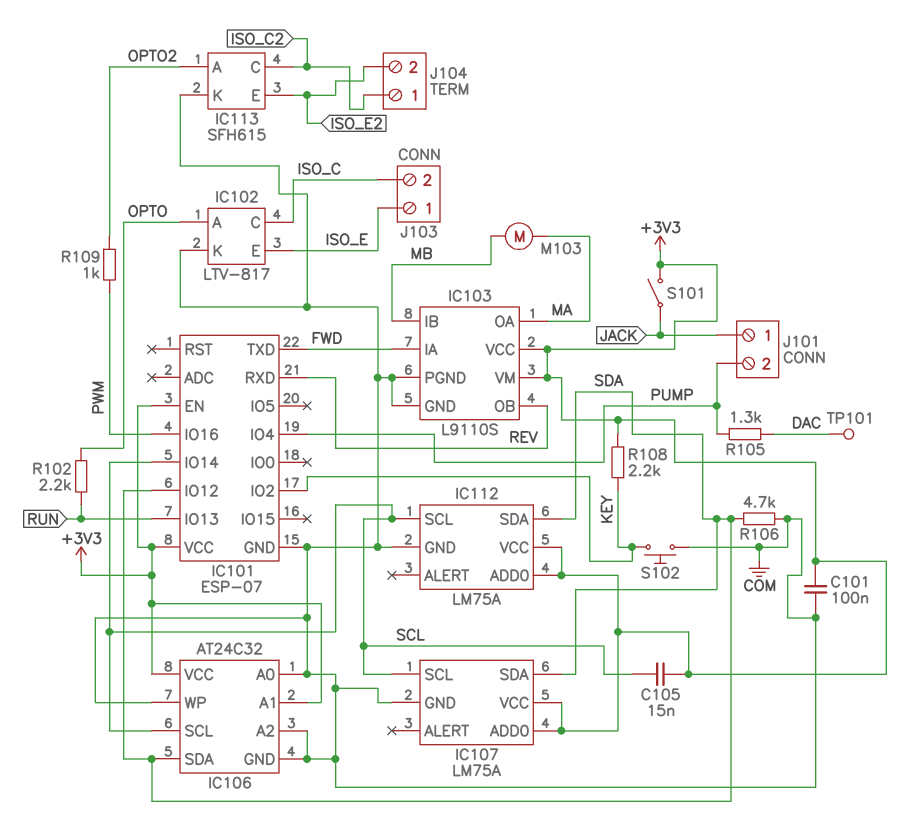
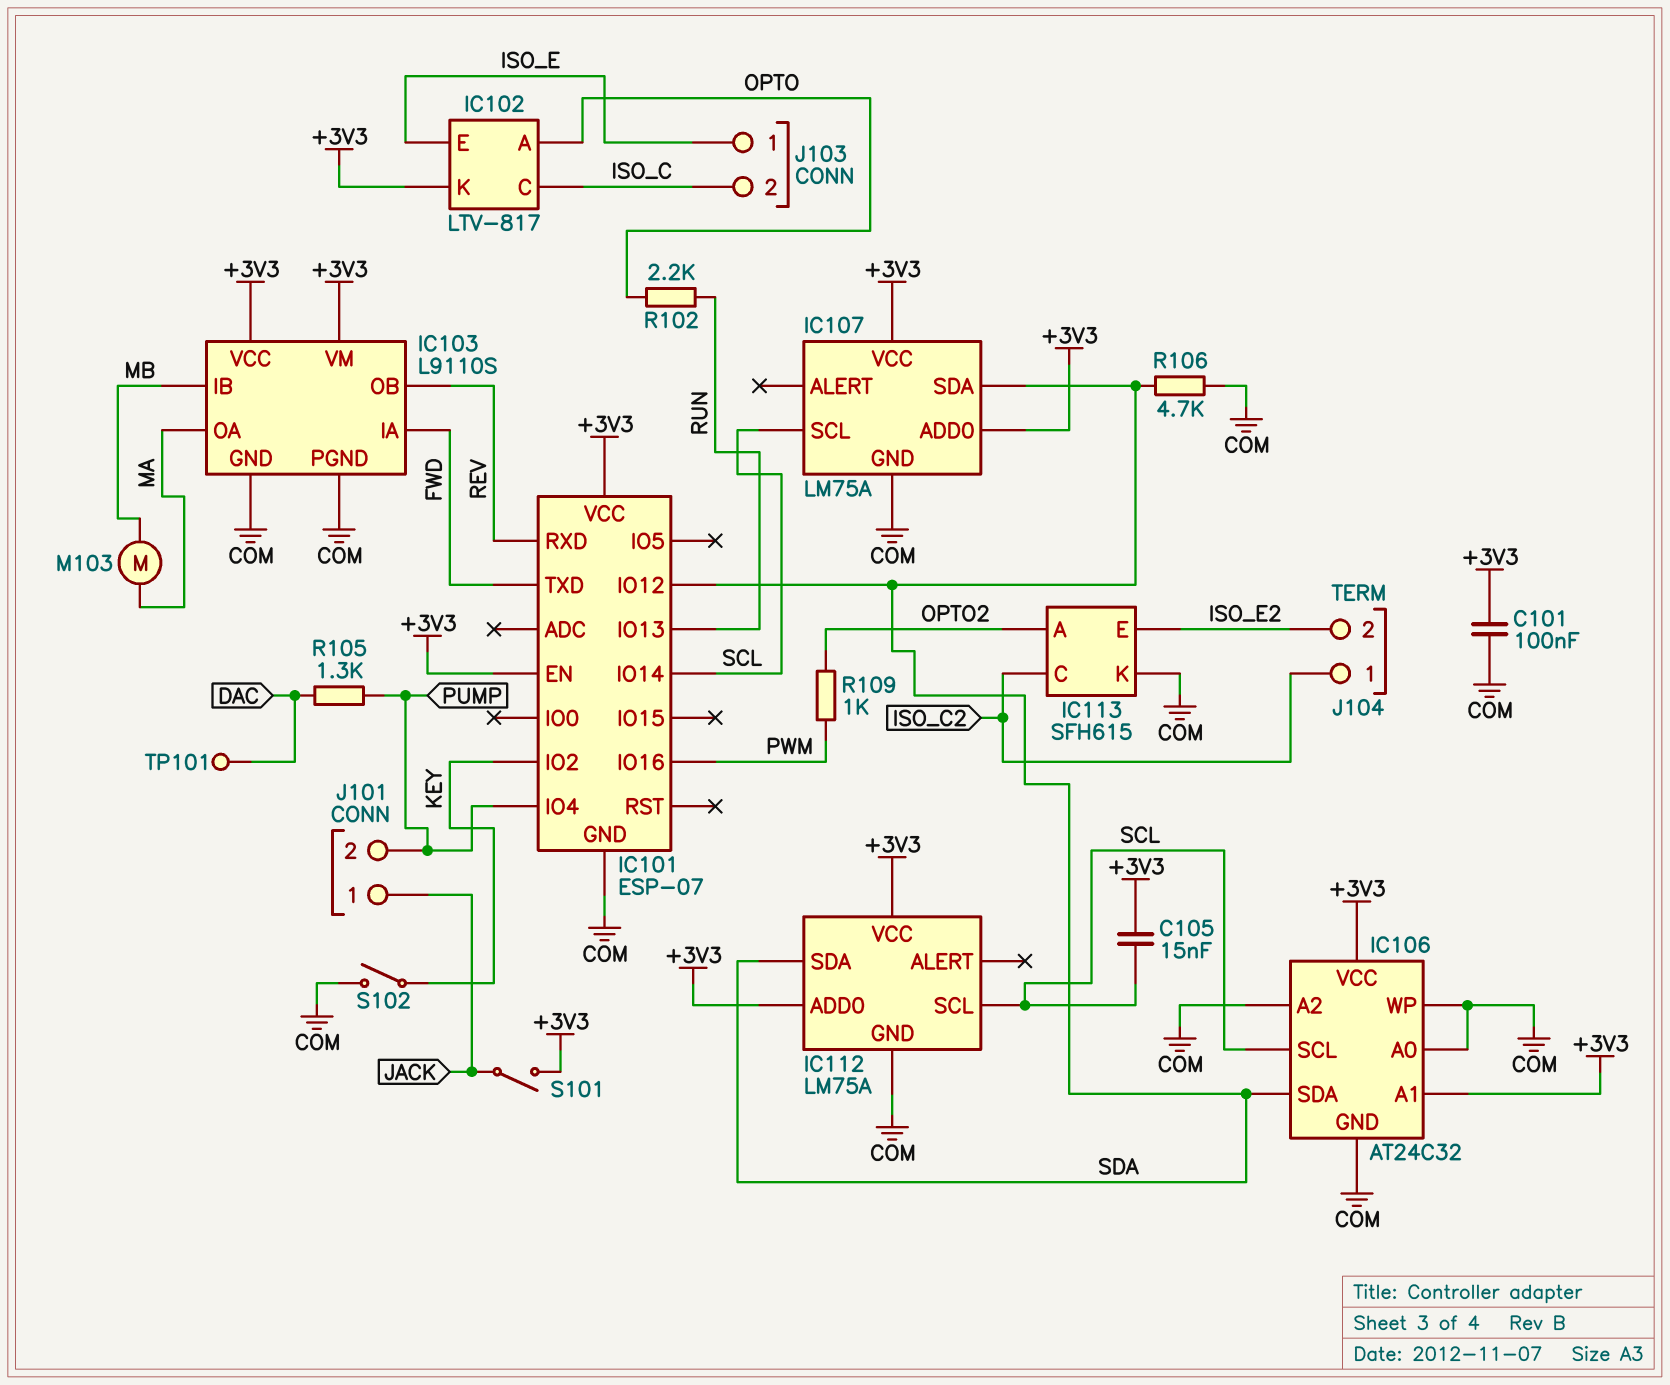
IC102 pin K: COM -> +3V3
R108: 2.2k (+3V3, KEY) -> none
S102: button (COM, KEY) -> switch (COM, KEY)

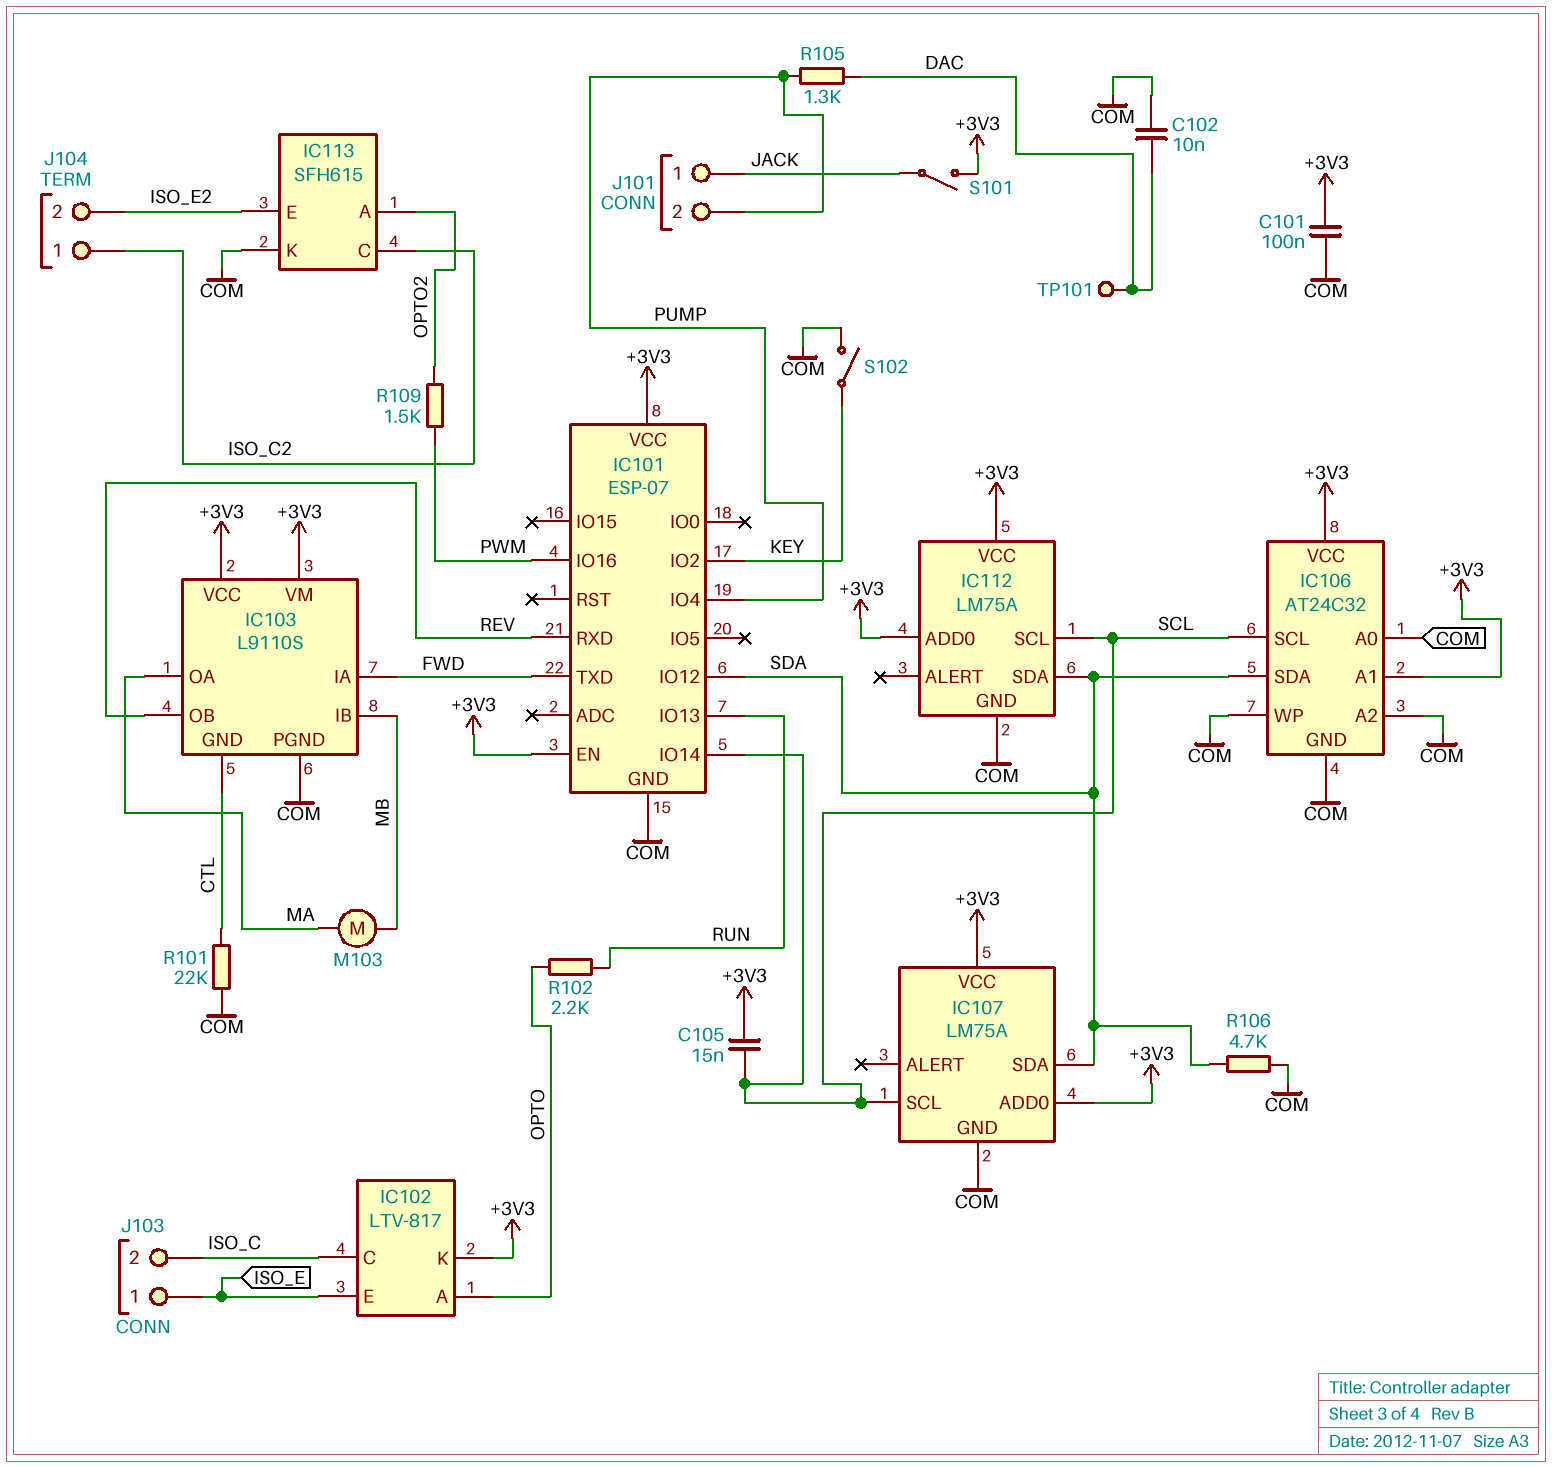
C102: none -> 10nF (COM, DAC)
IC103 pin GND: COM -> CTL
R101: none -> 22k (COM, CTL)
R109: 1k (OPTO2, PWM) -> 1.5k (OPTO2, PWM)

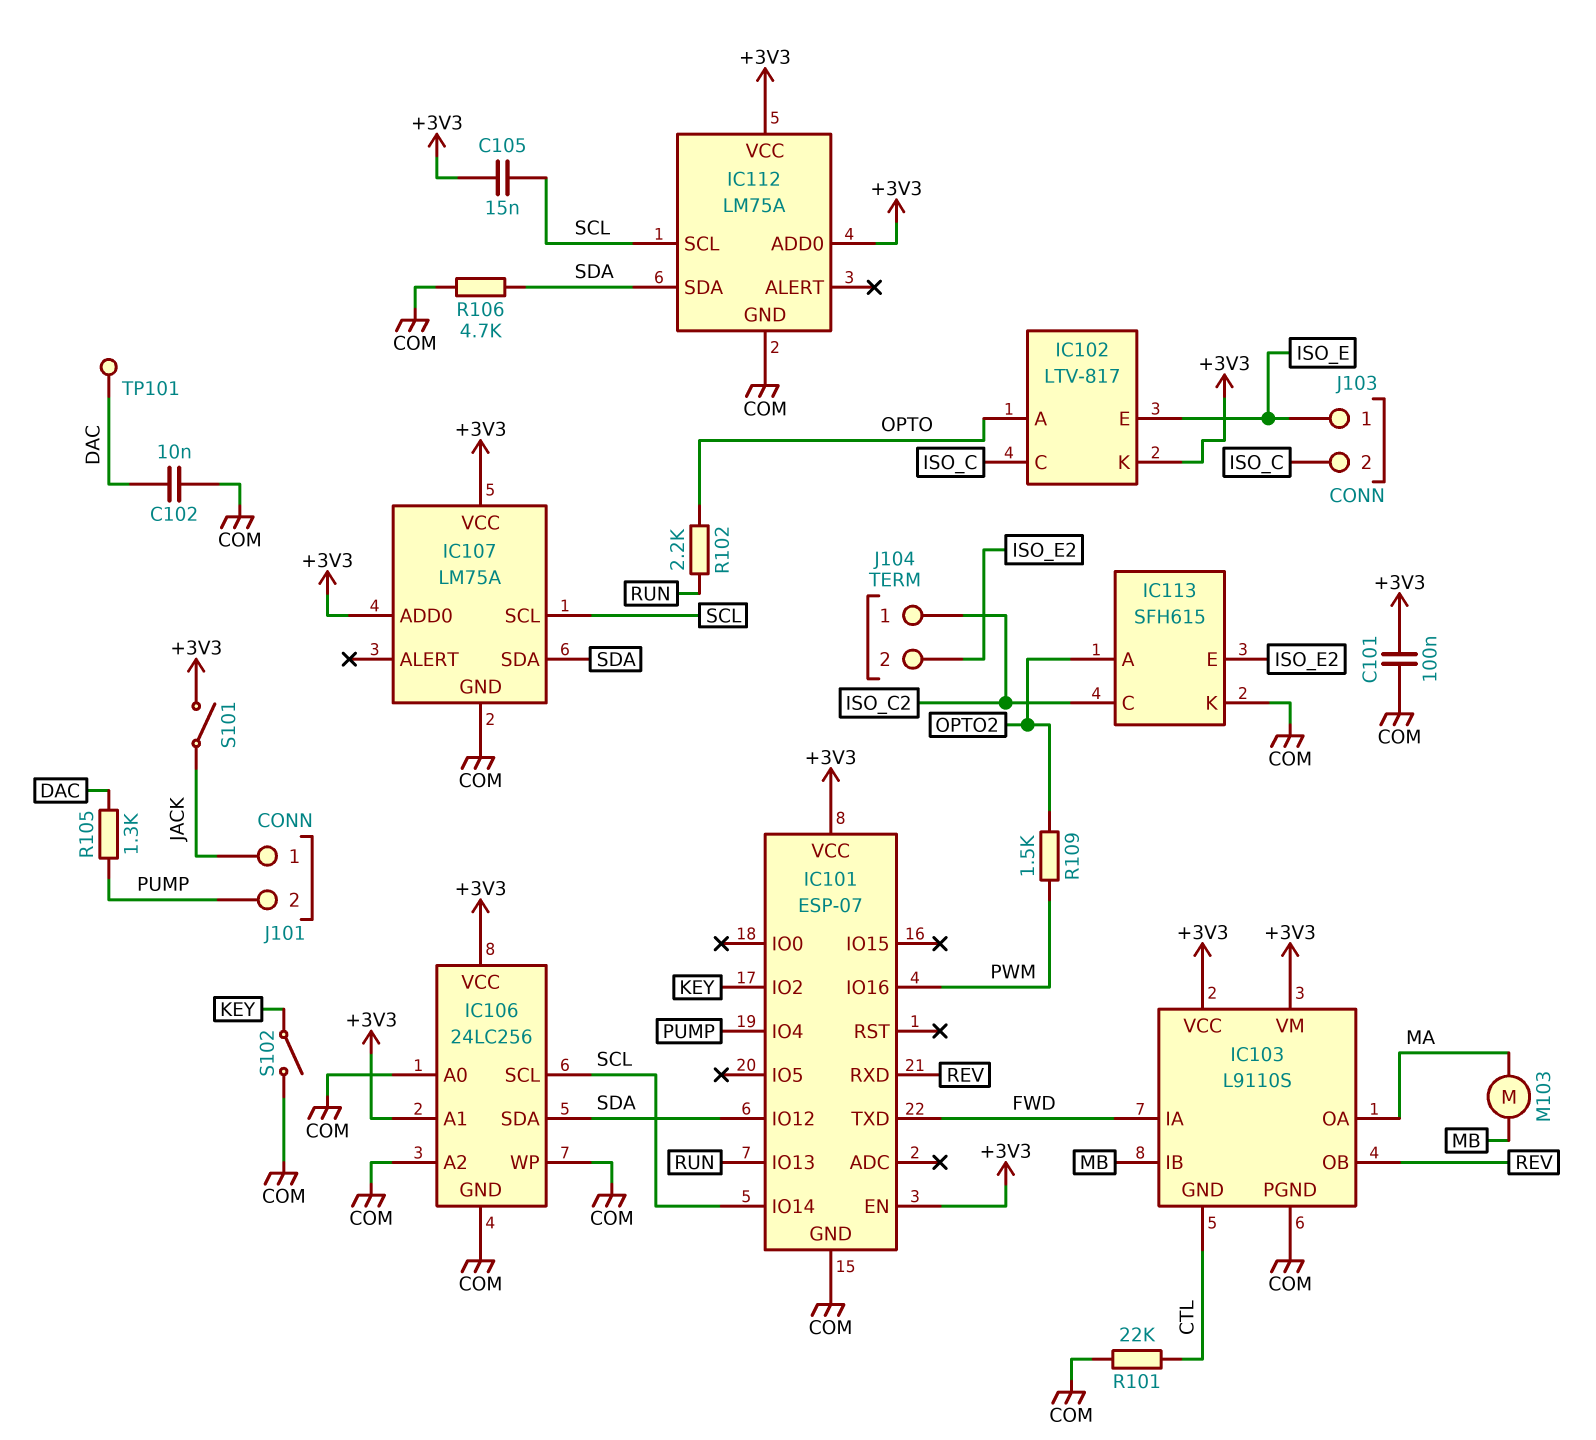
IC106: AT24C32 -> 24LC256

